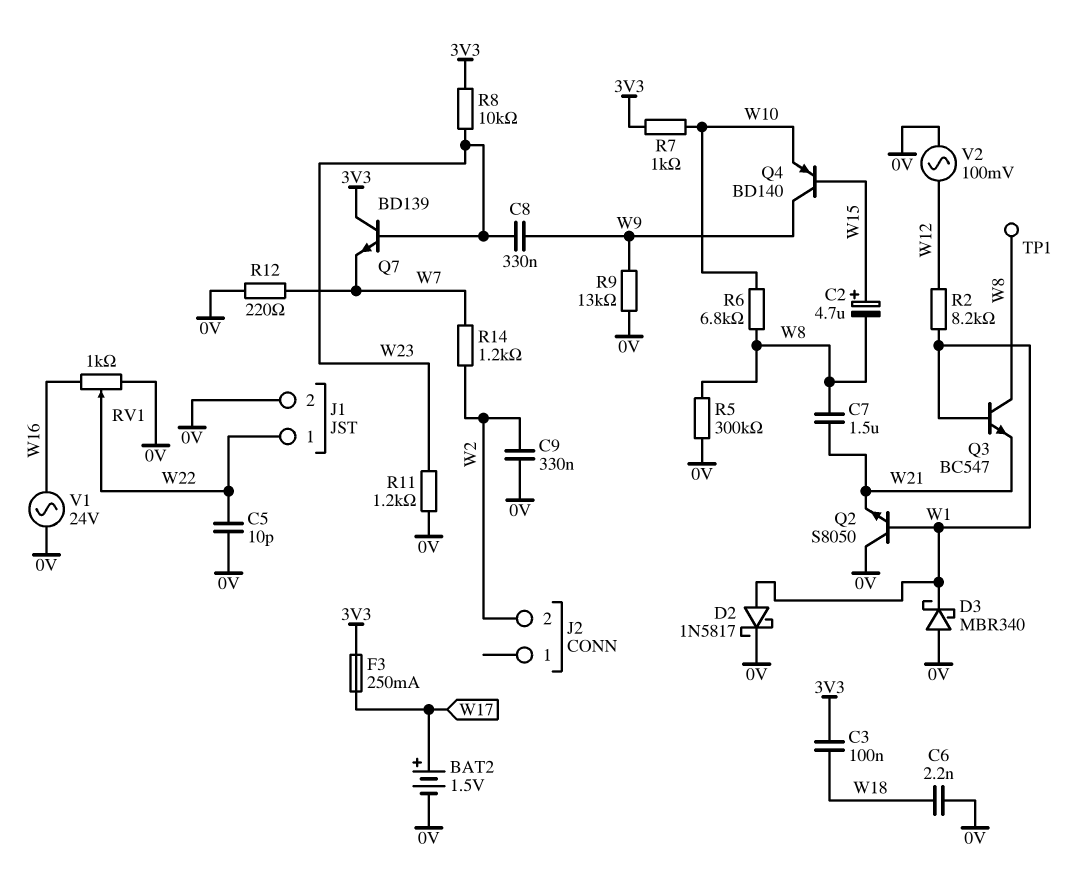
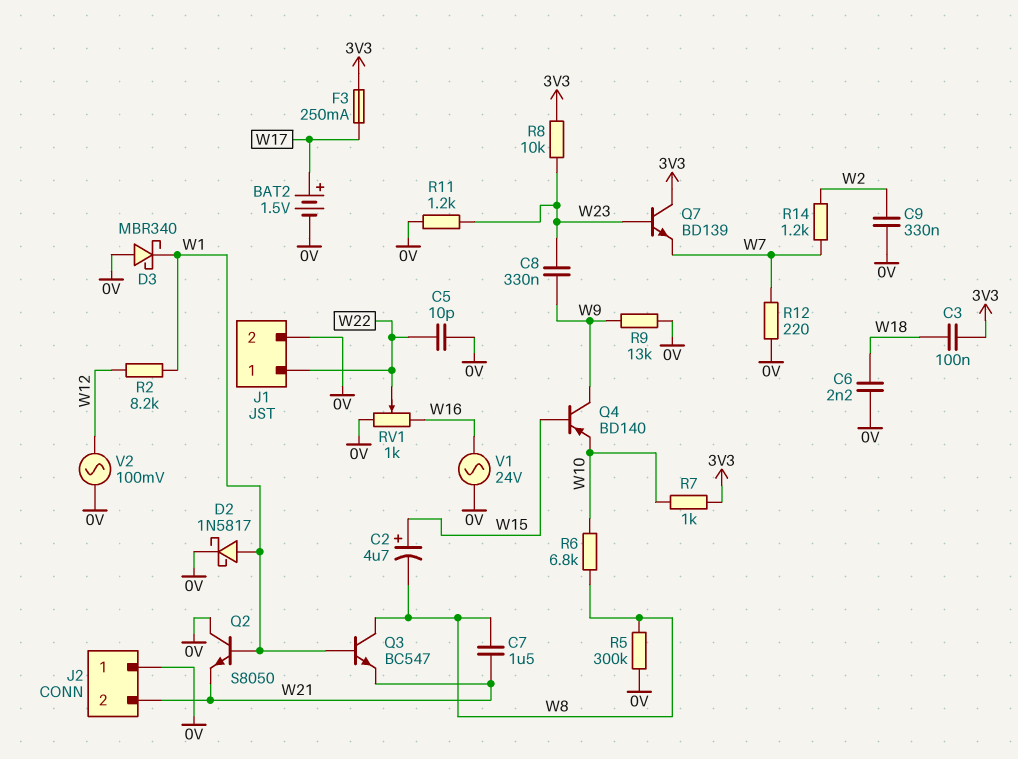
J2 pin 1: none -> 0V
J2 pin 2: W2 -> W21
TP1: test point (W8) -> none

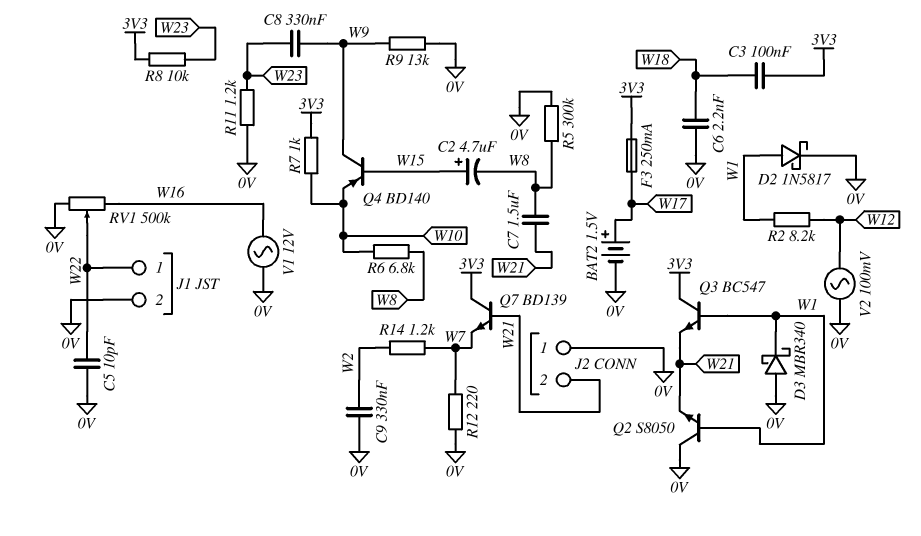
Q3: NPN BC547 (B W1, C W8, E W21) -> NPN BC547 (B W1, C 3V3, E W21)
Q7: NPN BD139 (B W23, C 3V3, E W7) -> NPN BD139 (B W21, C 3V3, E W7)
RV1: 1k (0V, W16, wiper W22) -> 500k (0V, W16, wiper W22)
V1: AC 24V (0V, W16) -> AC 12V (0V, W16)

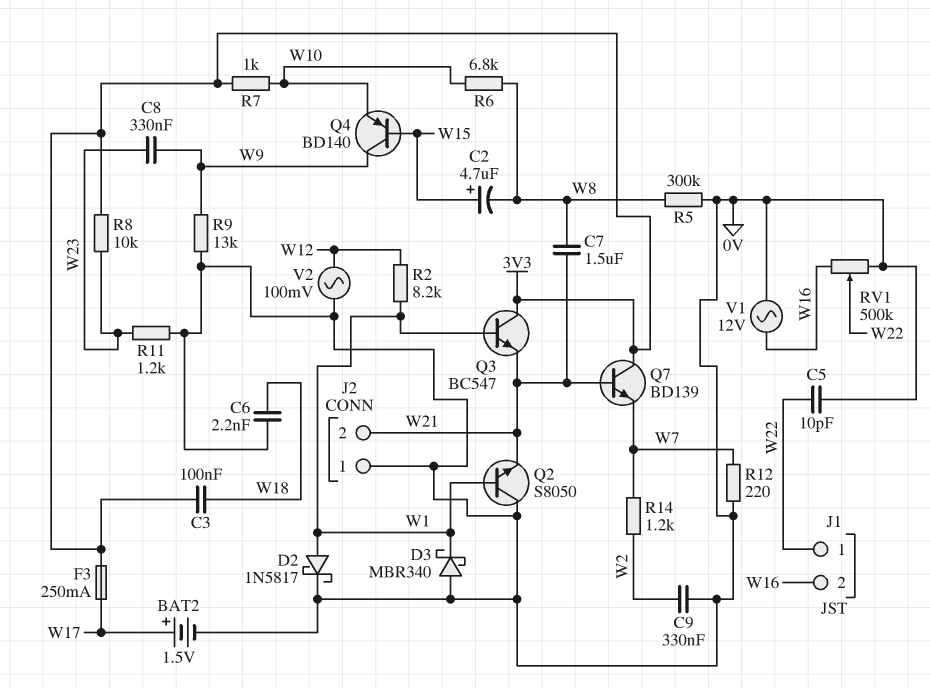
J1 pin 2: 0V -> W16

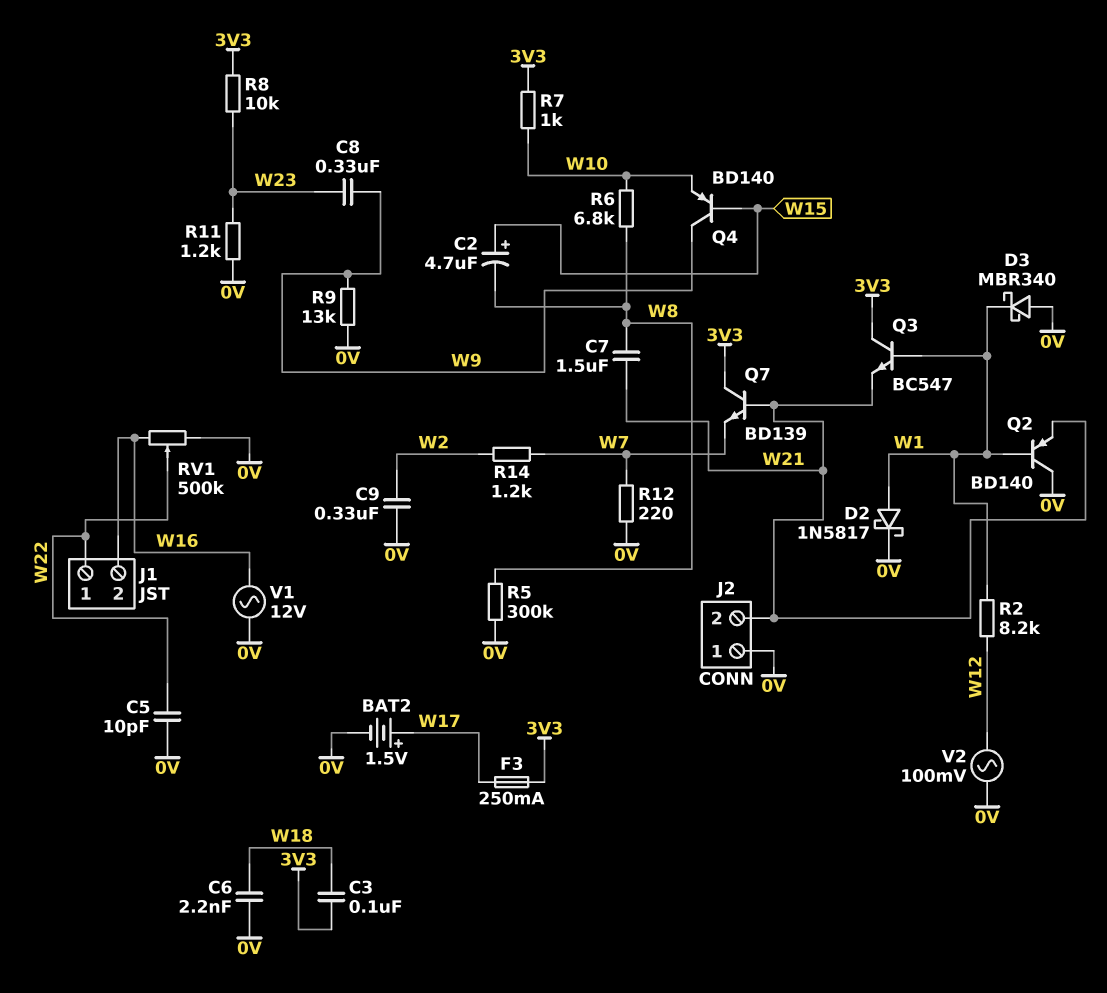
Q2: NPN S8050 (B W1, C 0V, E W21) -> PNP BD140 (B W1, C 0V, E W21)

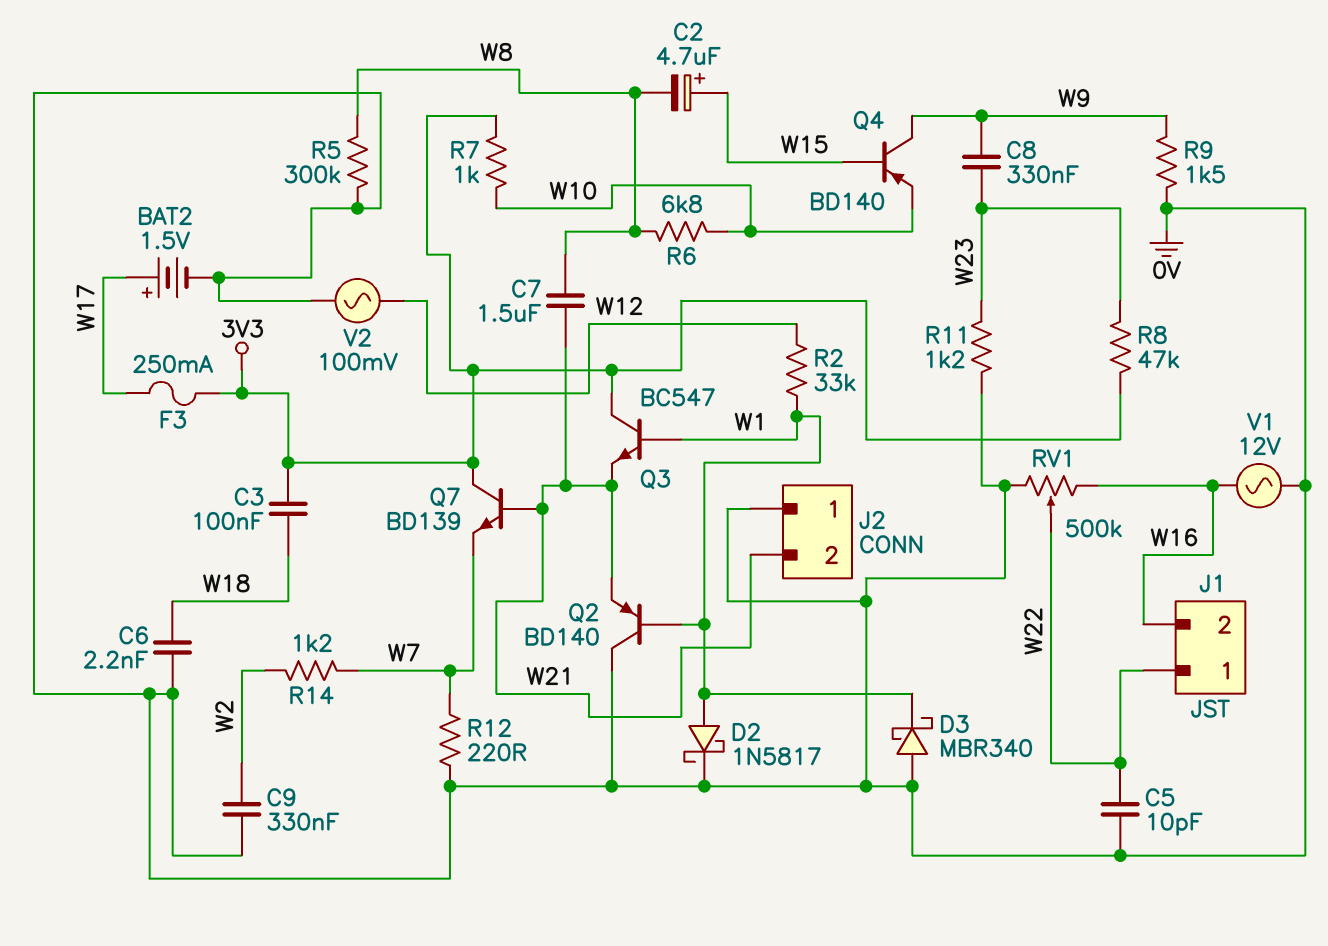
R2: 8.2k (W1, W12) -> 33k (W1, W12)
R8: 10k (3V3, W23) -> 47k (3V3, W23)
R9: 13k (0V, W9) -> 1.5k (0V, W9)

